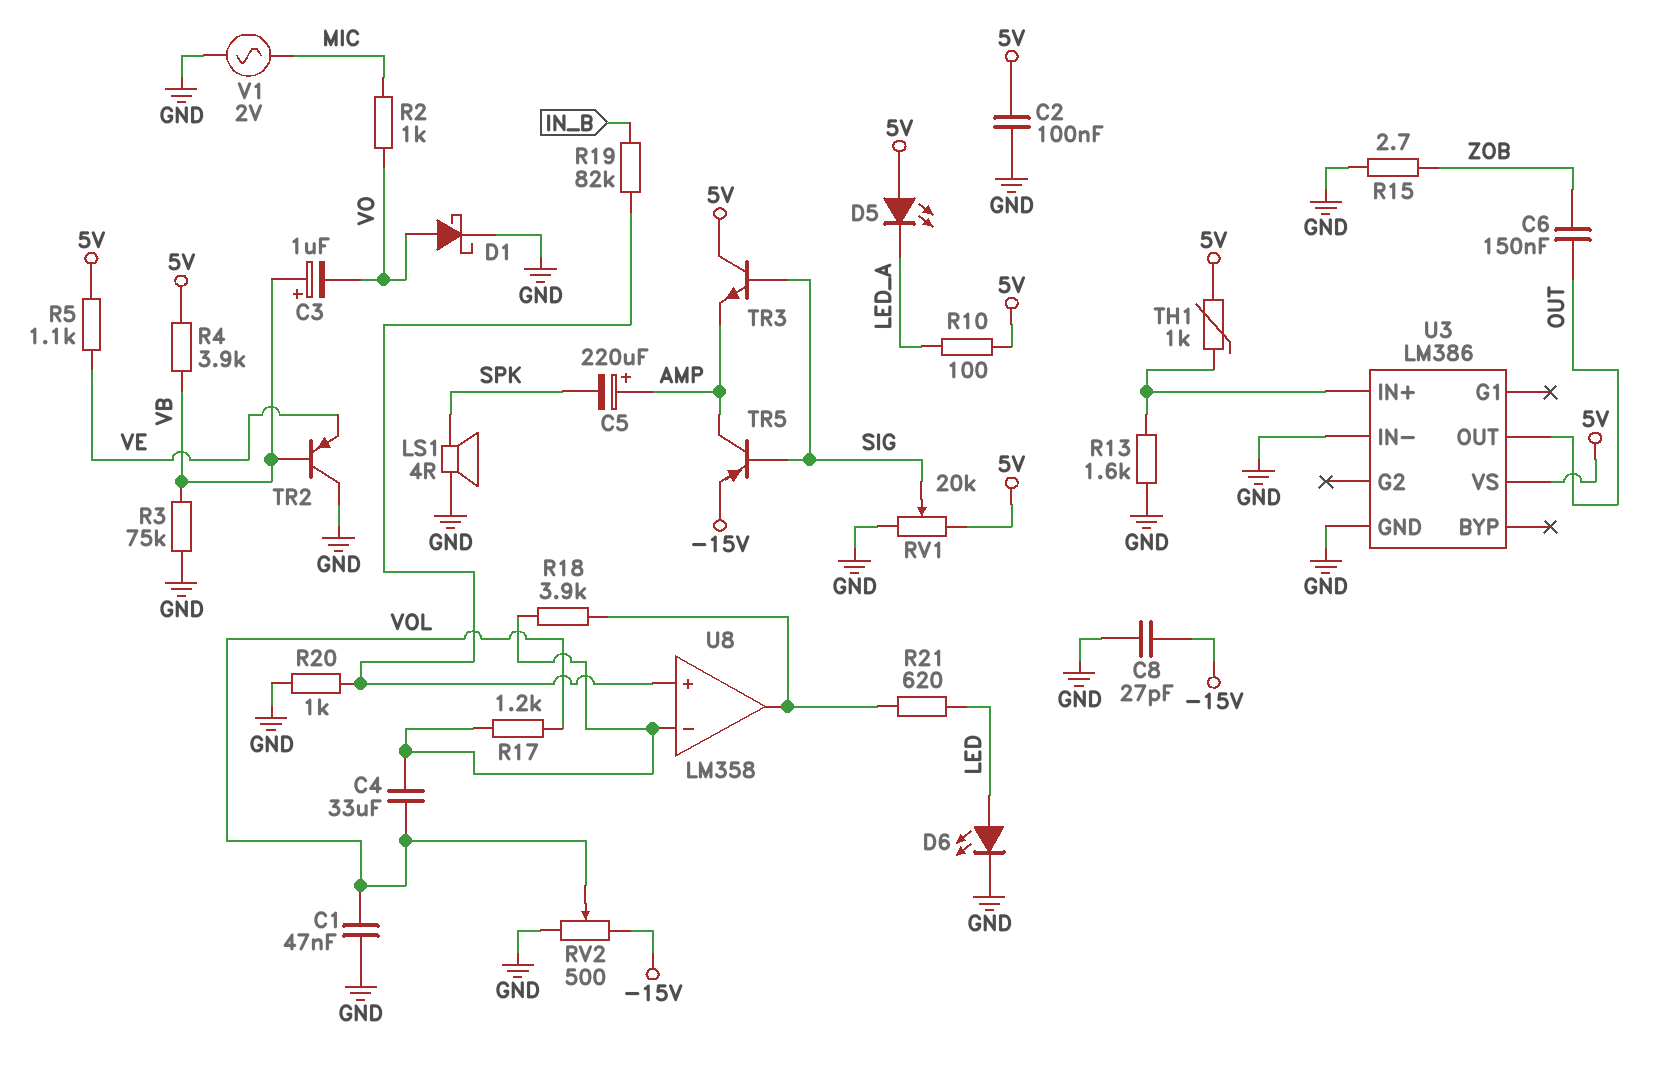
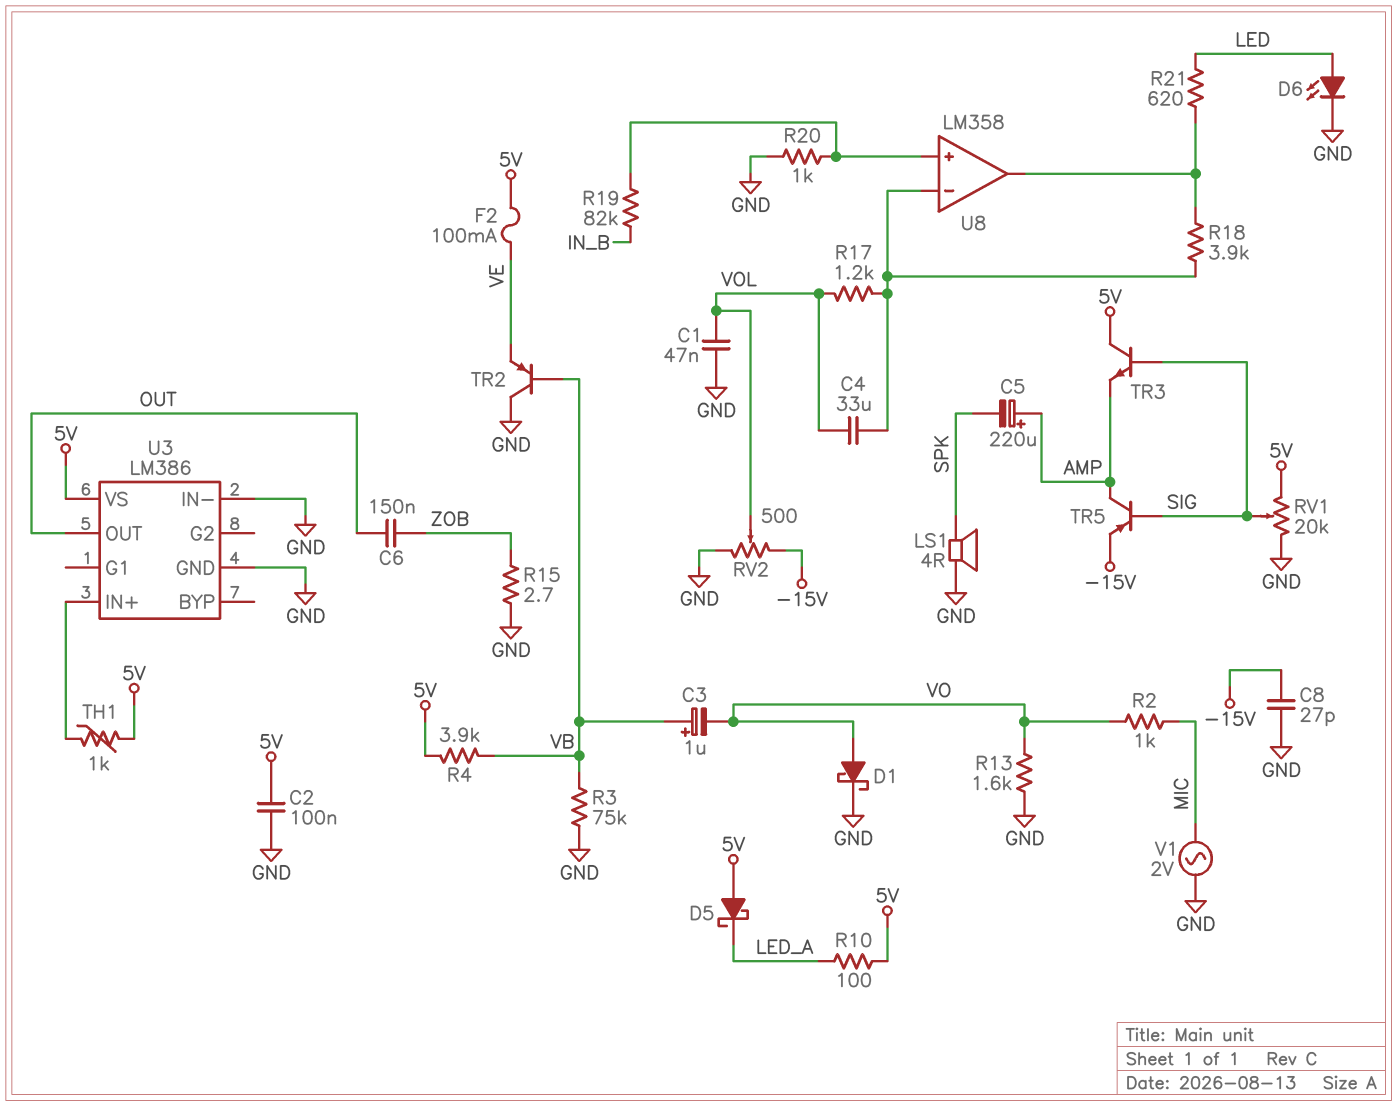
D5: LED (A 5V, K LED_A) -> schottky (A 5V, K LED_A)
F2: none -> 100mA (5V, VE)
R5: 1.1k (5V, VE) -> none
R13: 1.6k (GND, U3/IN+) -> 1.6k (GND, VO)

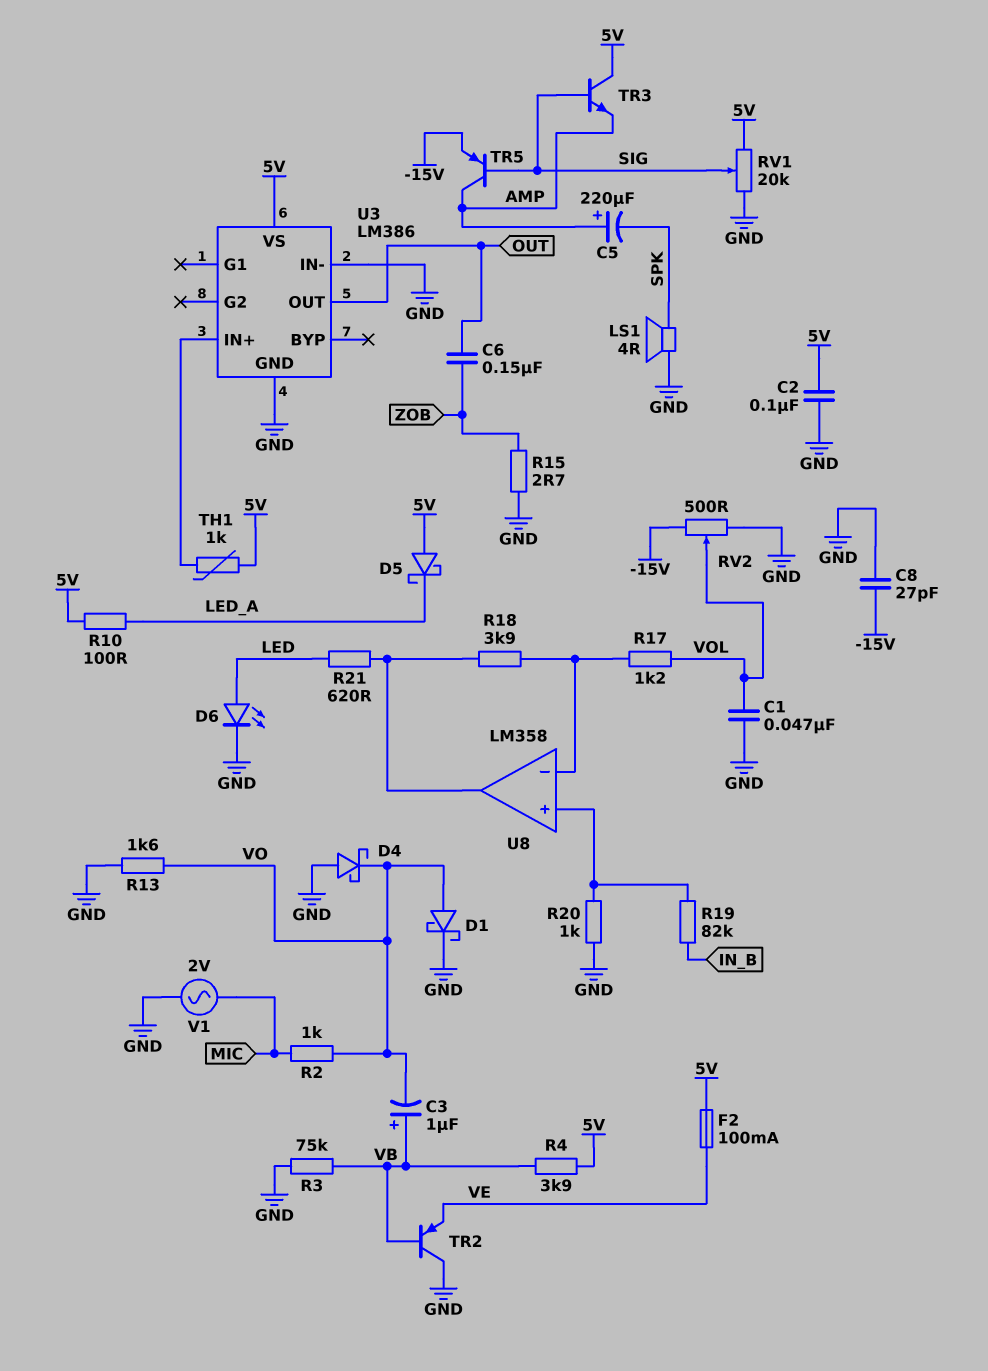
C4: 33uF (U8/in-, VOL) -> none
D4: none -> schottky (A GND, K VO)

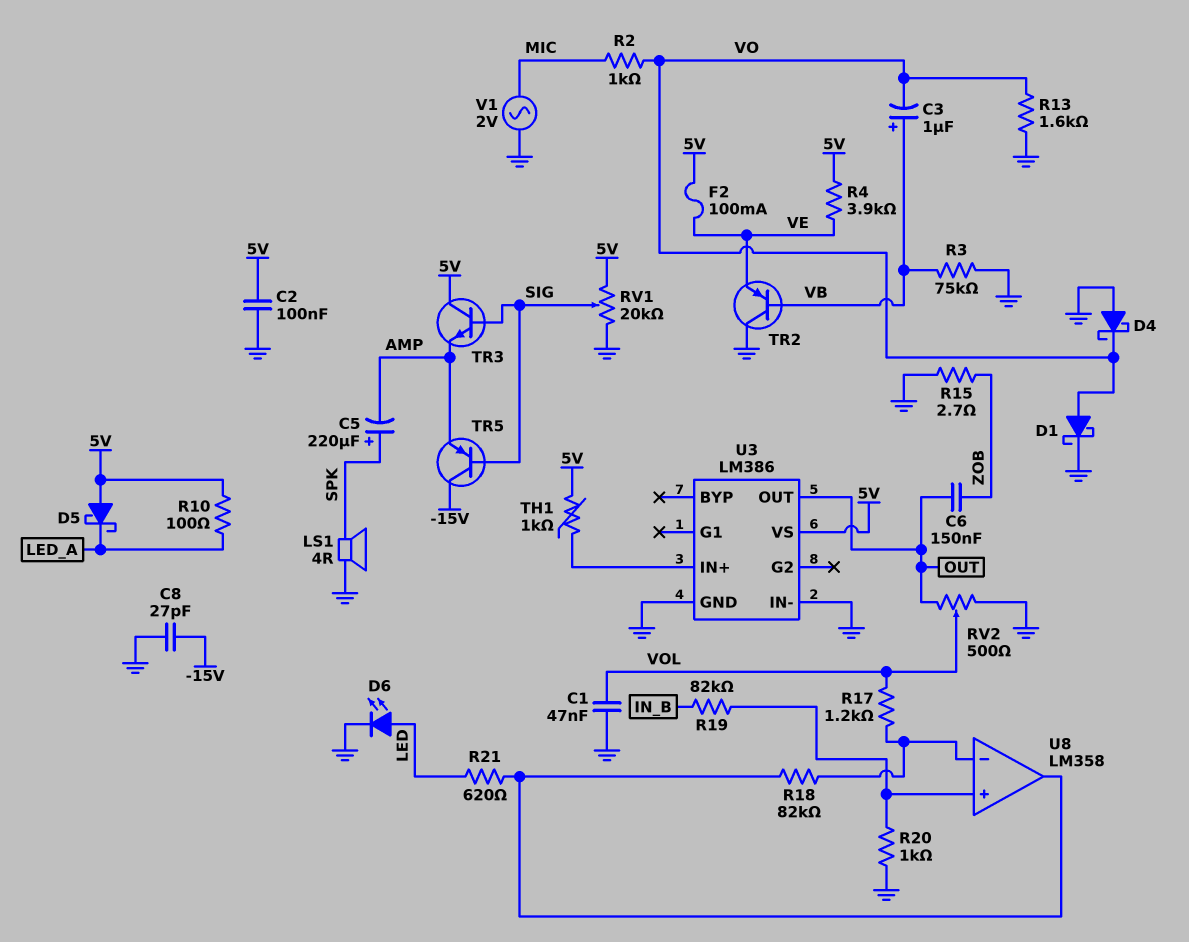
C5: 220uF (plus AMP, minus SPK) -> 220uF (plus SPK, minus AMP)
R4: 3.9k (5V, VB) -> 3.9k (5V, VE)
R18: 3.9k (U8/in-, U8/out) -> 82k (U8/in-, U8/out)
RV2: 500 (-15V, GND, wiper VOL) -> 500 (GND, OUT, wiper VOL)
TR5: PNP (B SIG, C AMP, E -15V) -> PNP (B SIG, C -15V, E AMP)

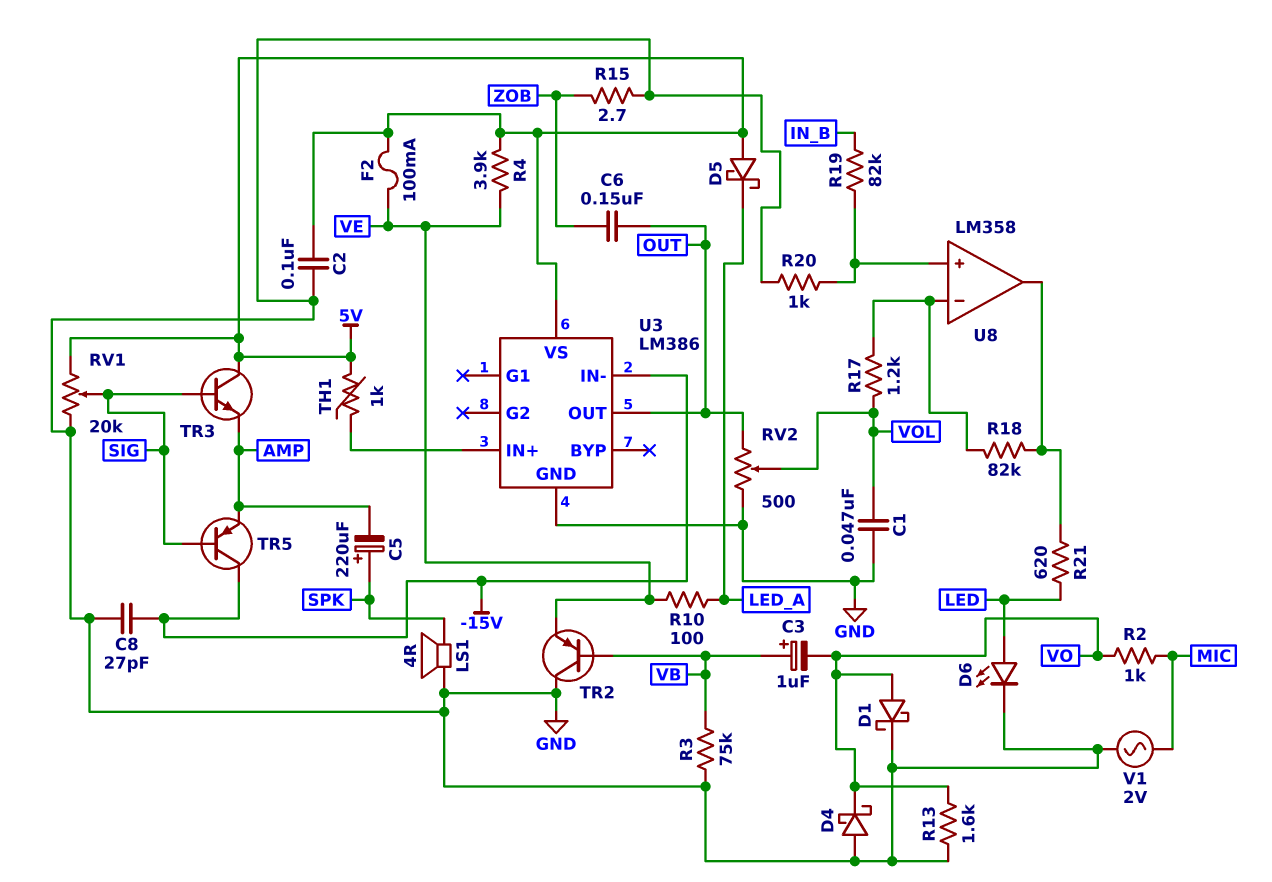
R10: 100 (5V, LED_A) -> 100 (LED_A, VE)
U3 pin IN-: GND -> -15V

